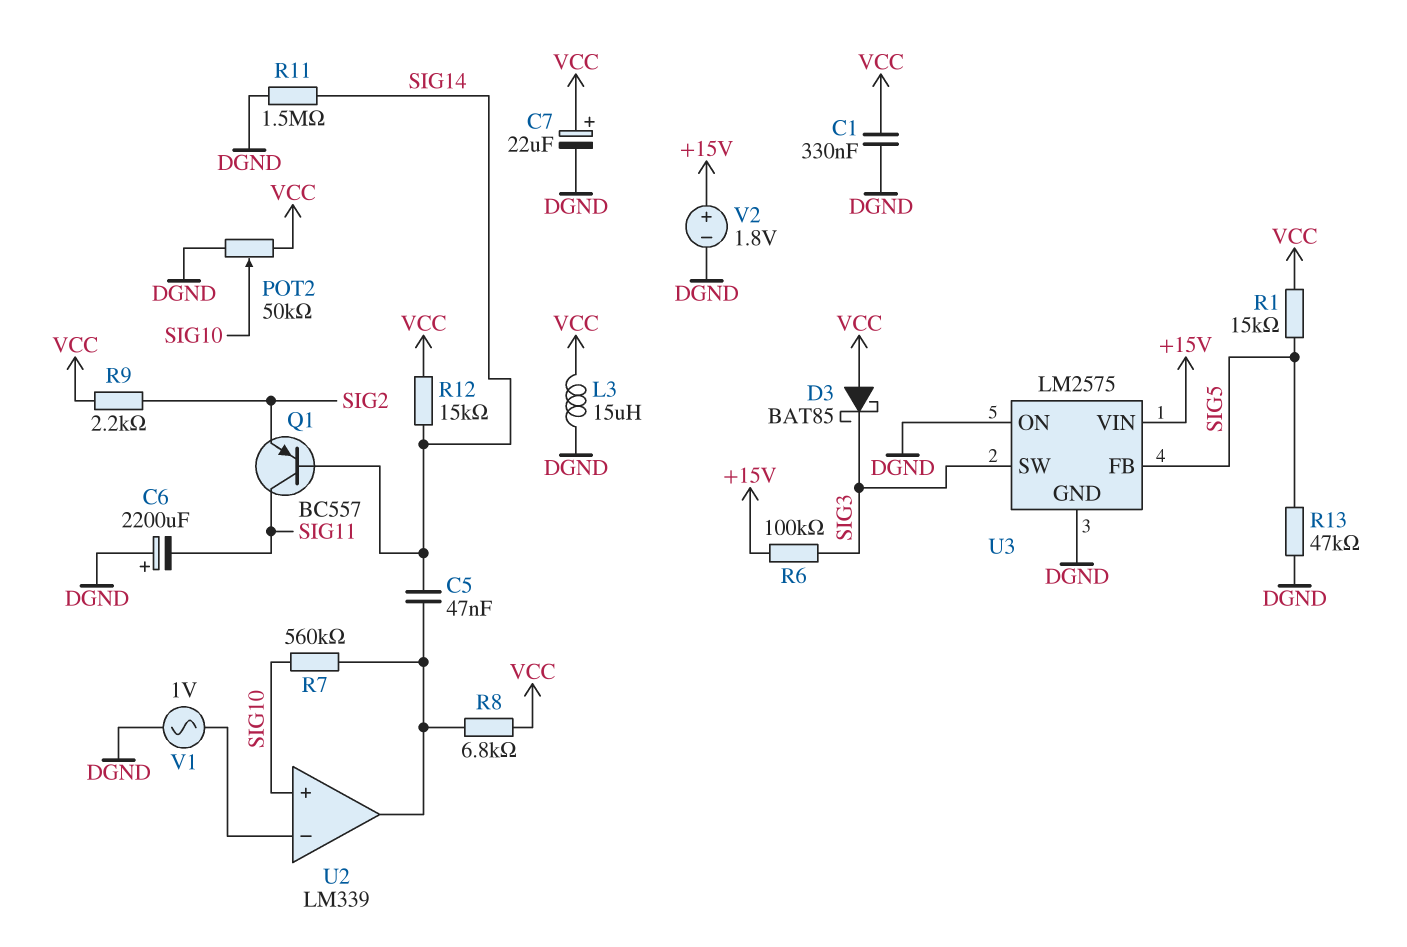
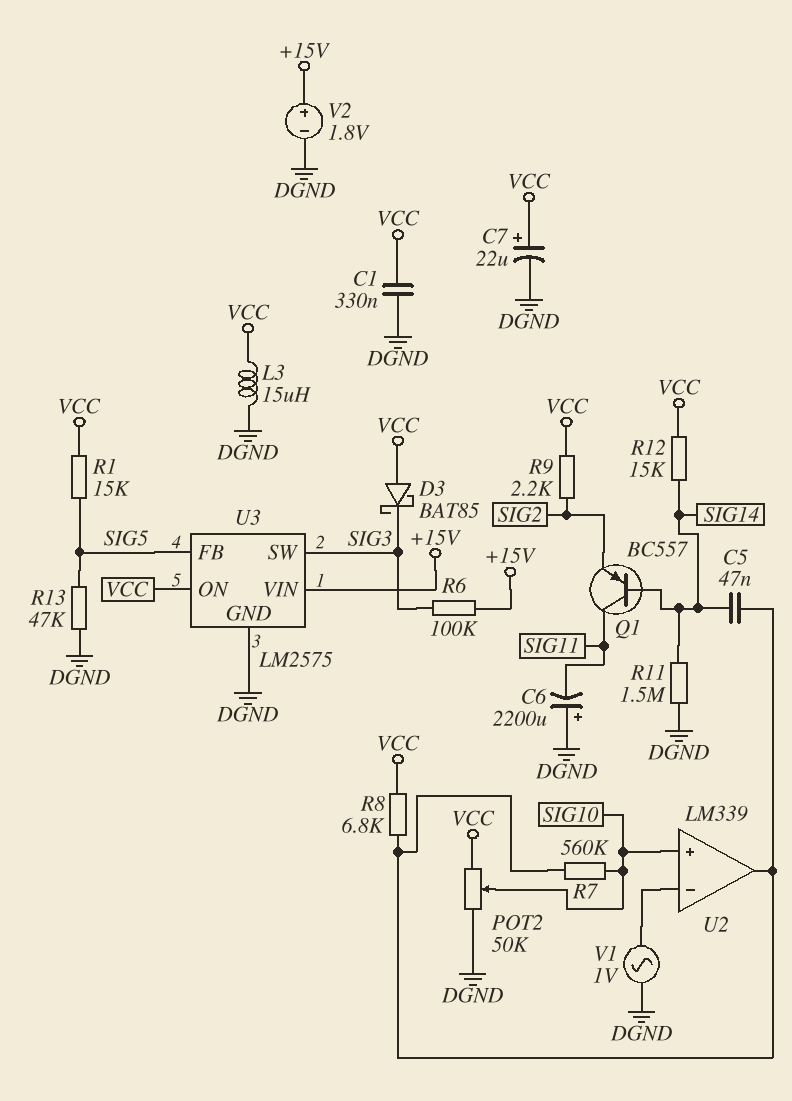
U3 pin ON: DGND -> VCC

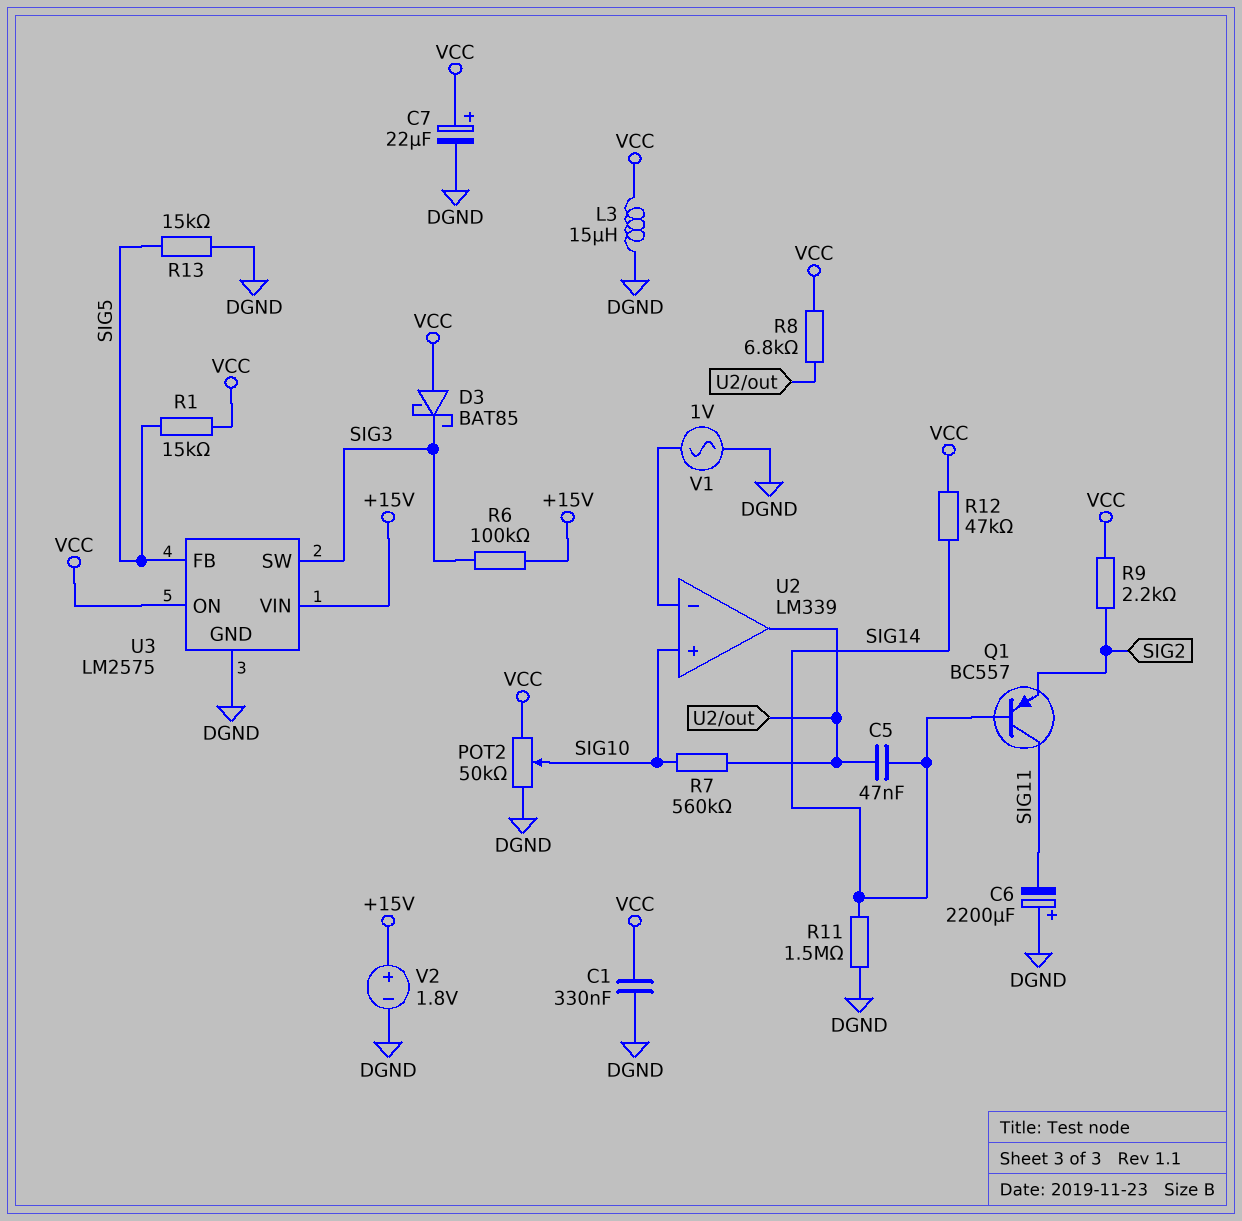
R12: 15k (SIG14, VCC) -> 47k (SIG14, VCC)
R13: 47k (DGND, SIG5) -> 15k (DGND, SIG5)

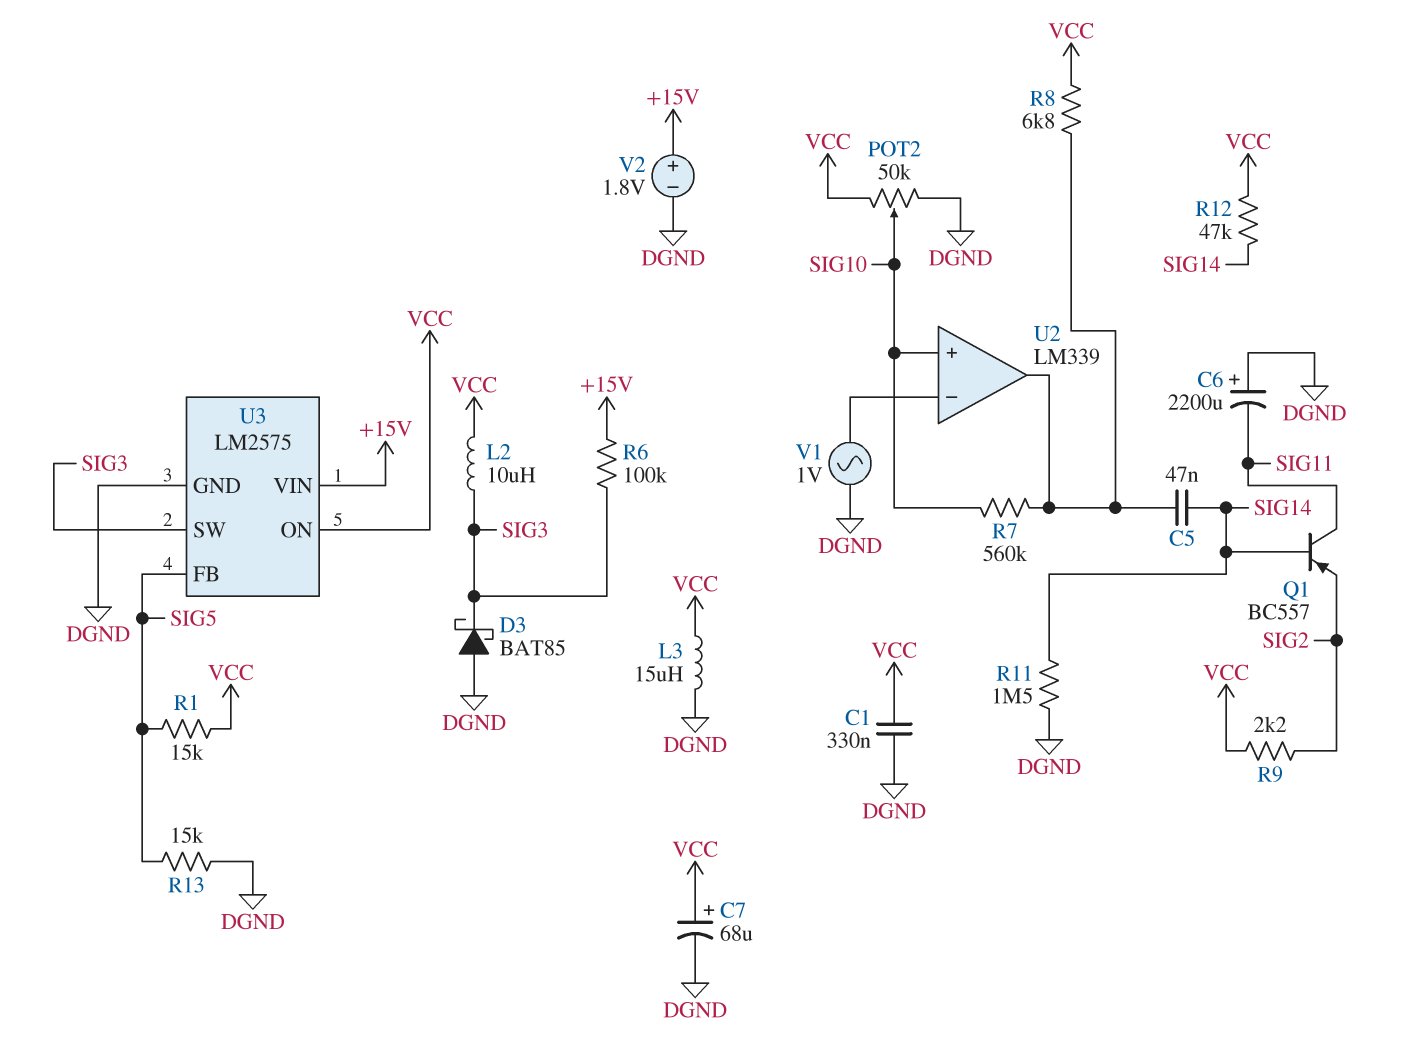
C7: 22uF (plus VCC, minus DGND) -> 68uF (plus VCC, minus DGND)
D3: schottky BAT85 (A VCC, K SIG3) -> schottky BAT85 (A DGND, K SIG3)
L2: none -> 10uH (SIG3, VCC)

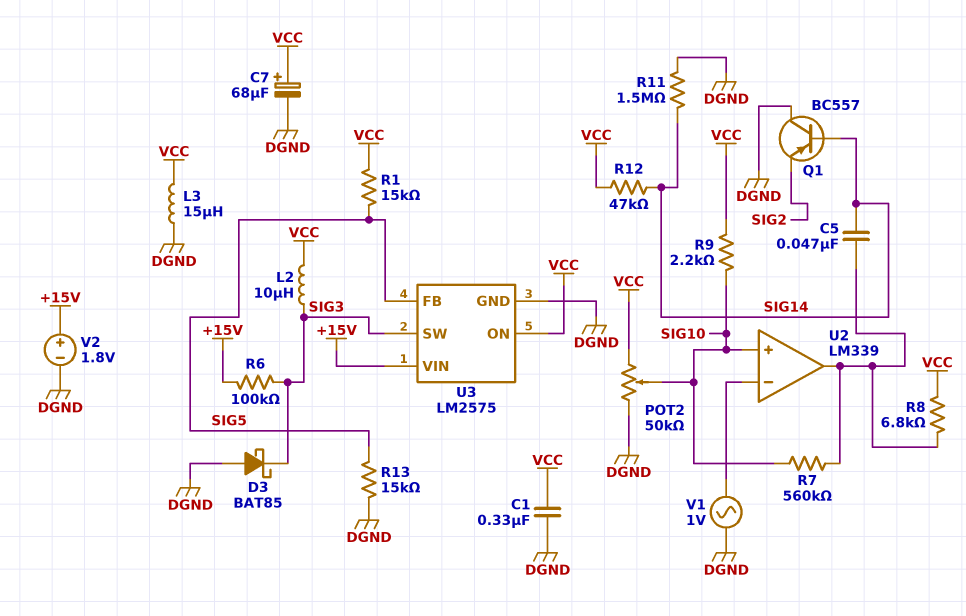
C6: 2200uF (plus DGND, minus SIG11) -> none
Q1: PNP BC557 (B SIG14, C SIG11, E SIG2) -> PNP BC557 (B SIG14, C DGND, E SIG2)
R9: 2.2k (SIG2, VCC) -> 2.2k (SIG10, VCC)

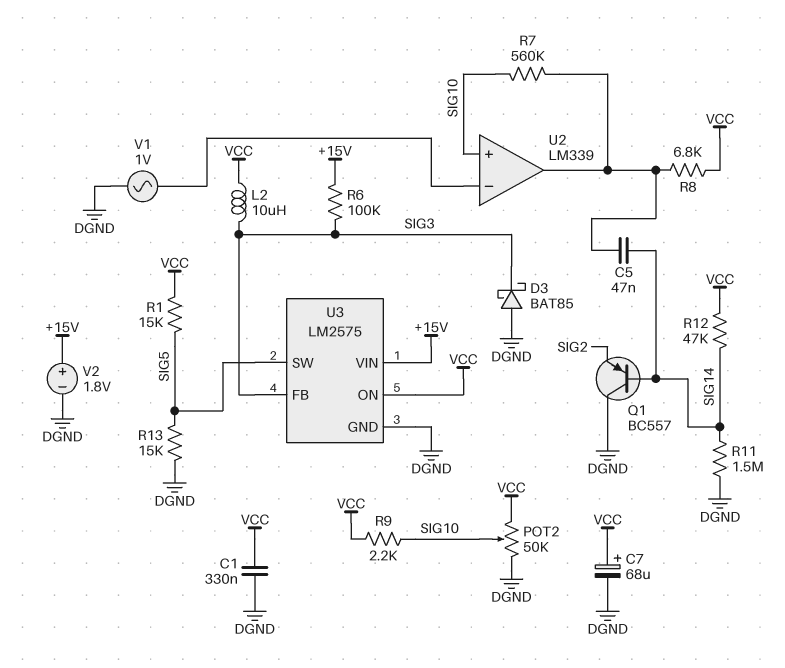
L3: 15uH (DGND, VCC) -> none
U3 pin FB: SIG5 -> SIG3
U3 pin SW: SIG3 -> SIG5

